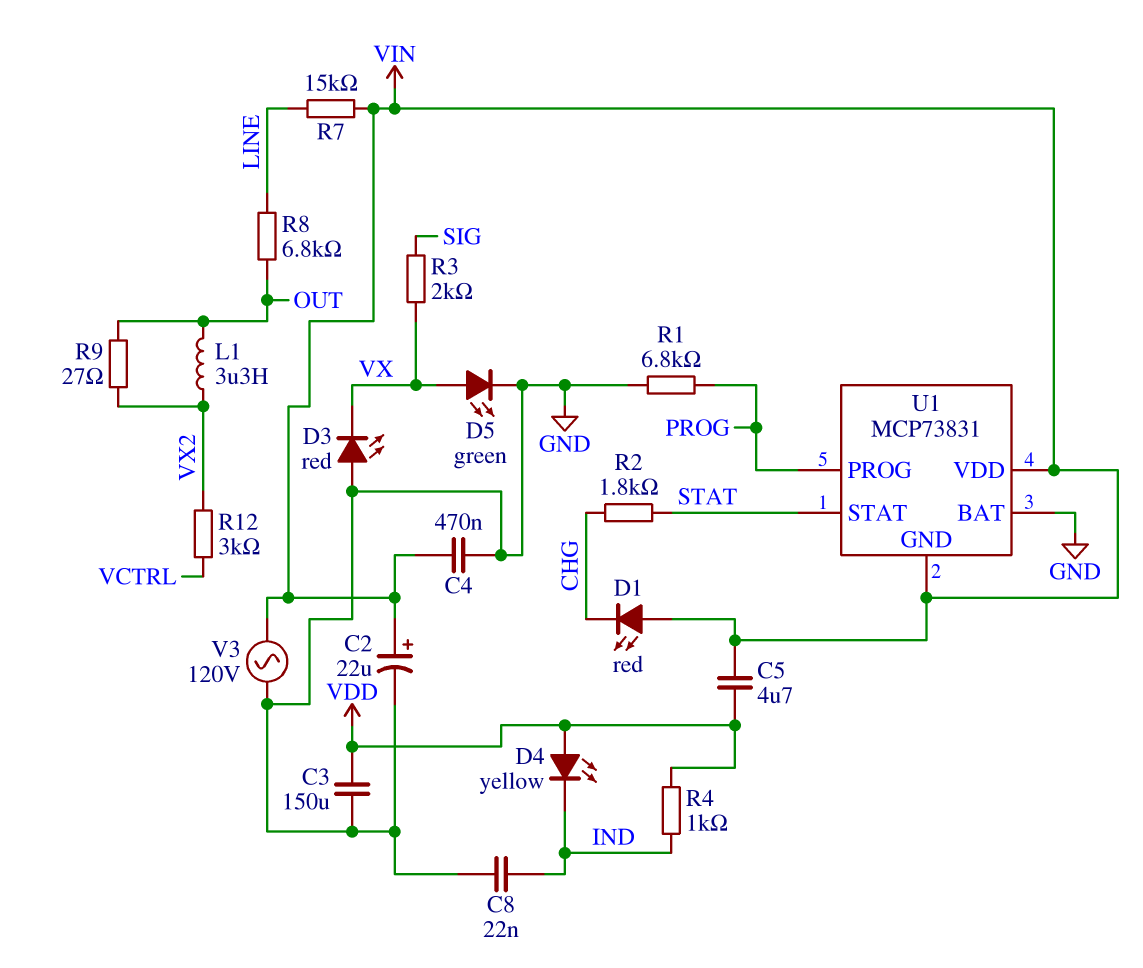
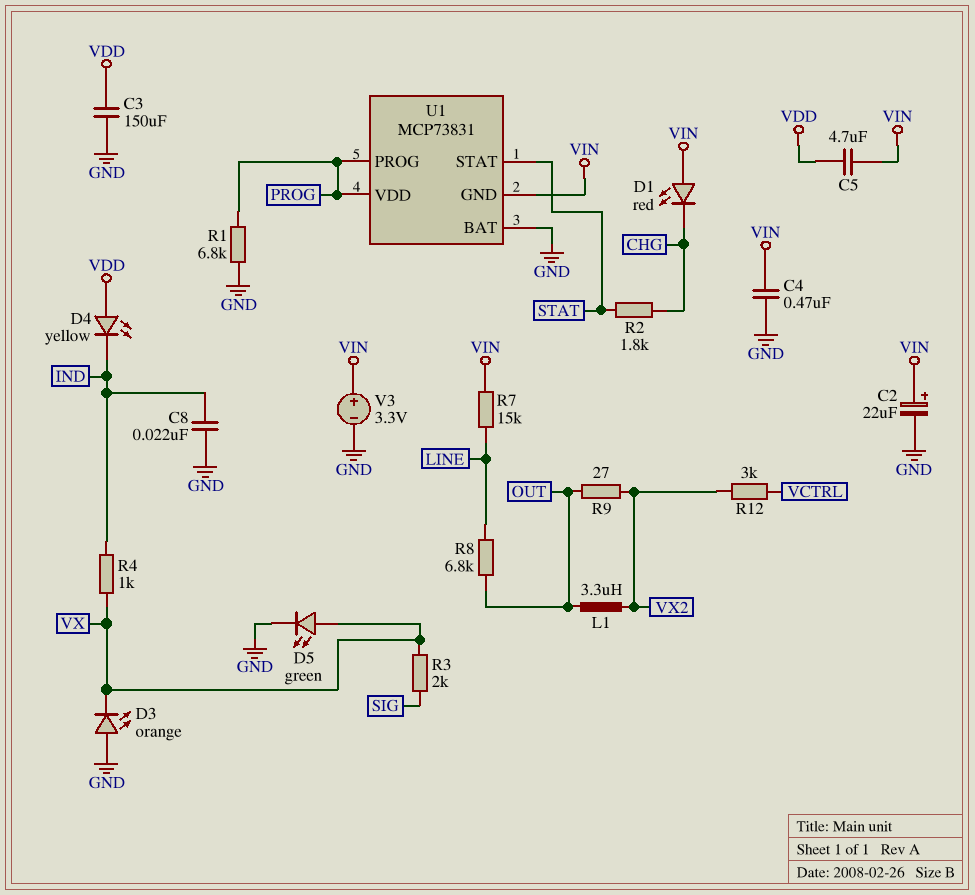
D3: LED red (A GND, K VX) -> LED orange (A GND, K VX)
R4: 1k (IND, VDD) -> 1k (IND, VX)
U1 pin VDD: VIN -> PROG
V3: AC 120V (GND, VIN) -> 3.3V (plus VIN, minus GND)

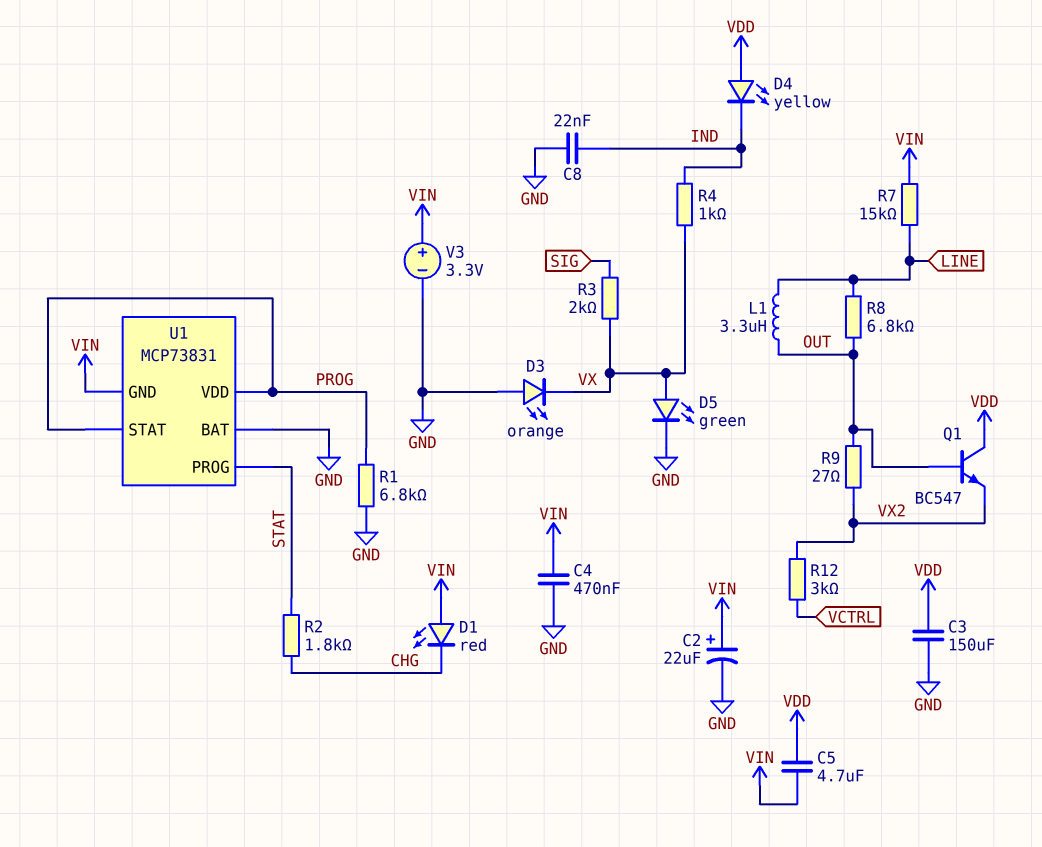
L1: 3.3uH (OUT, VX2) -> 3.3uH (LINE, OUT)
Q1: none -> NPN BC547 (B OUT, C VDD, E VX2)
U1 pin PROG: PROG -> STAT
U1 pin STAT: STAT -> PROG

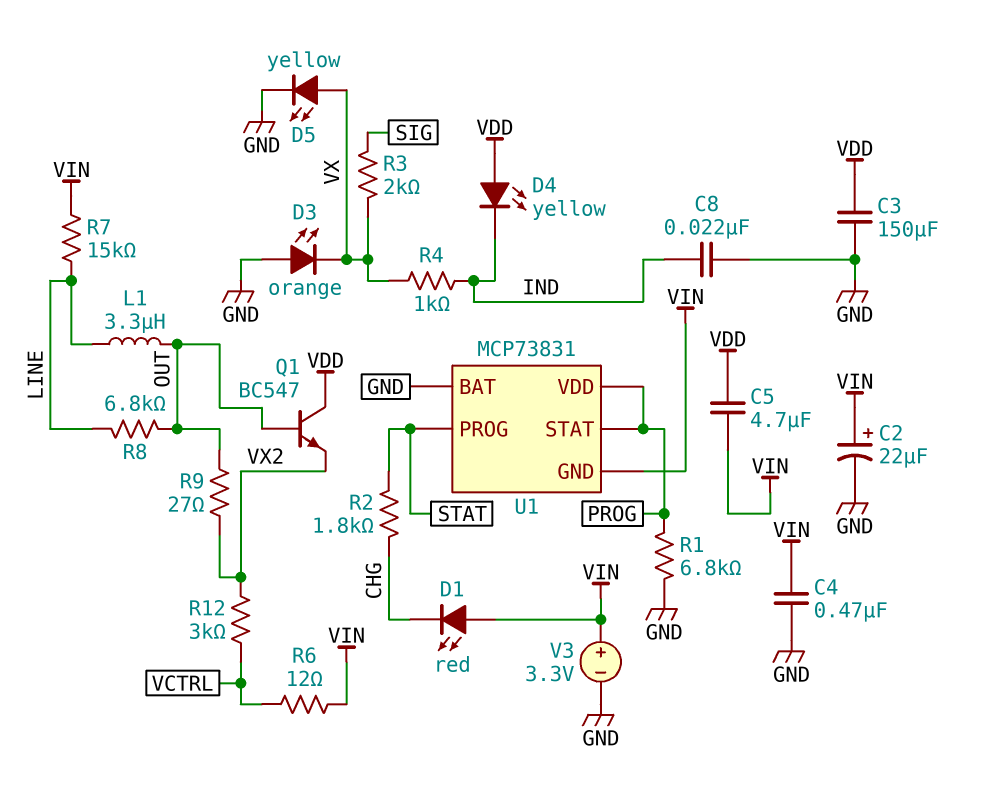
D5: LED green (A VX, K GND) -> LED yellow (A VX, K GND)
R6: none -> 12 (VCTRL, VIN)

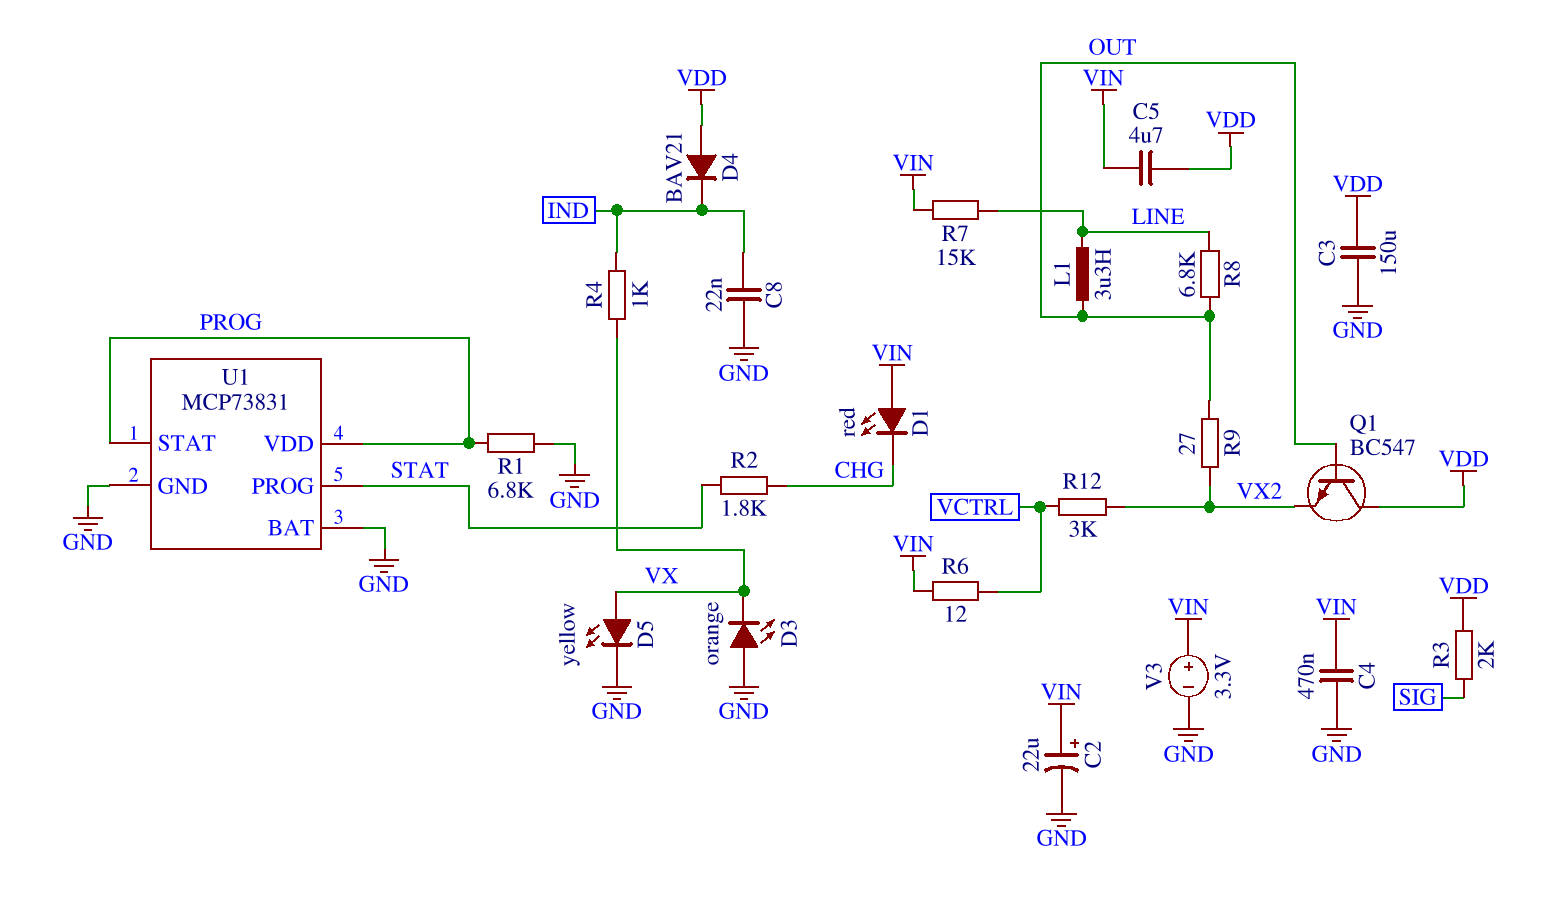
D4: LED yellow (A VDD, K IND) -> diode BAV21 (A VDD, K IND)
R3: 2k (SIG, VX) -> 2k (SIG, VDD)
U1 pin GND: VIN -> GND

